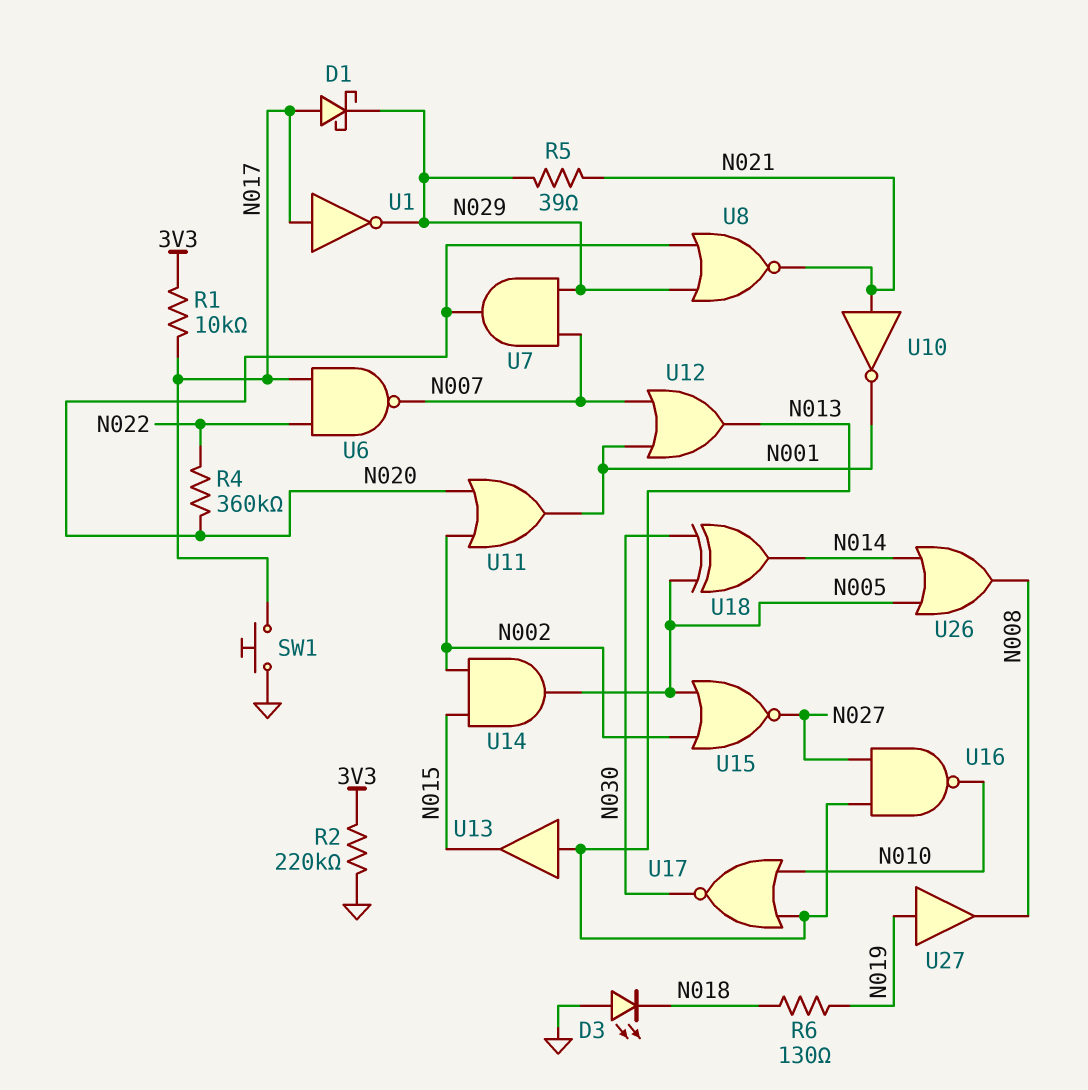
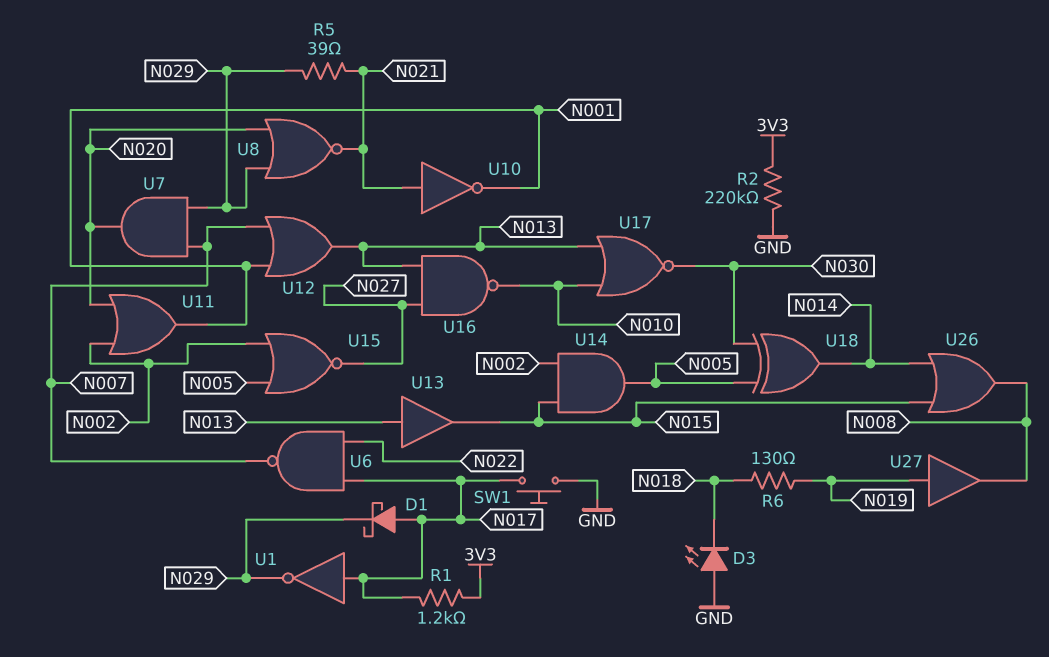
R1: 10k (3V3, N017) -> 1.2k (3V3, N017)
R4: 360k (N020, N022) -> none
U26: OR (in N005, in N014, out N008) -> OR (in N014, in N015, out N008)

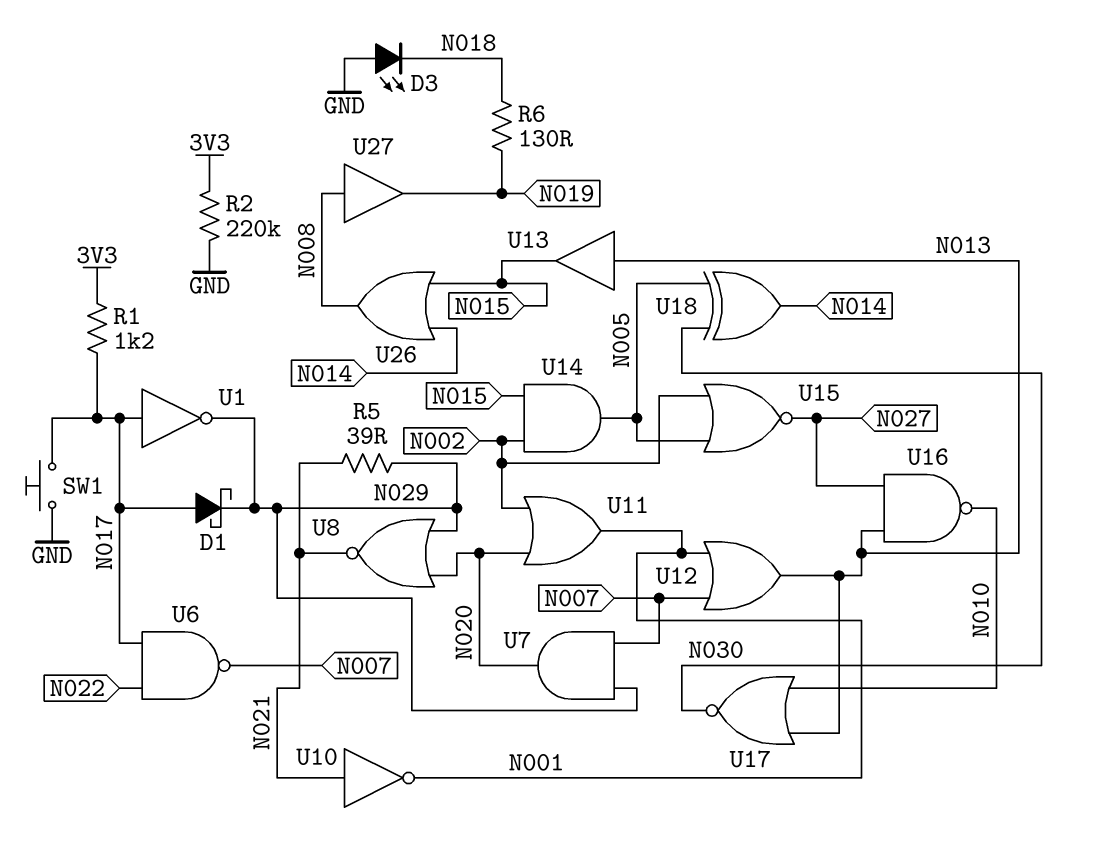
U27: buffer (in N019, out N008) -> buffer (in N008, out N019)

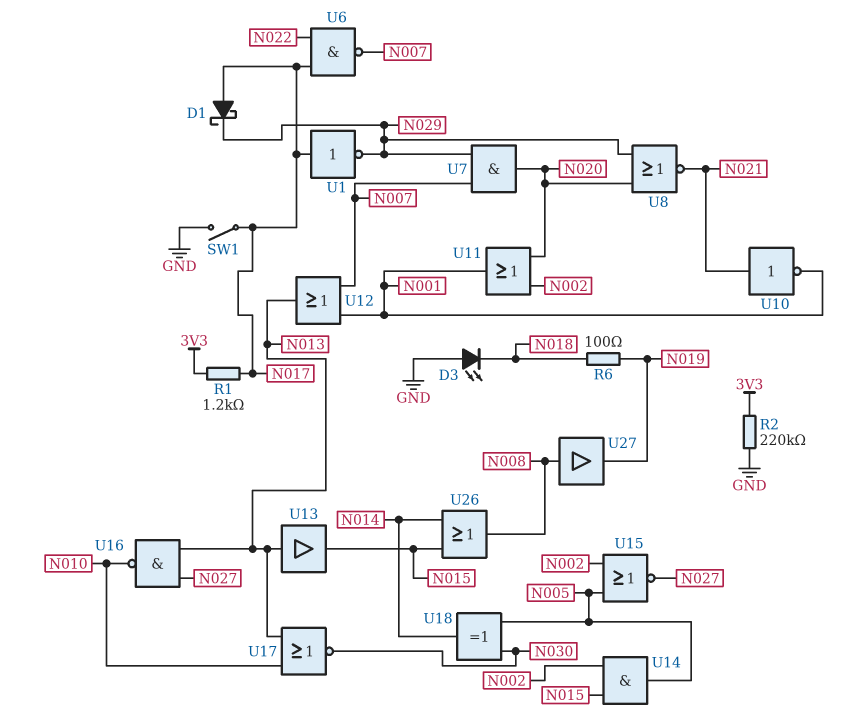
R5: 39 (N021, N029) -> none
R6: 130 (N018, N019) -> 100 (N018, N019)
SW1: button (GND, N017) -> switch (GND, N017)

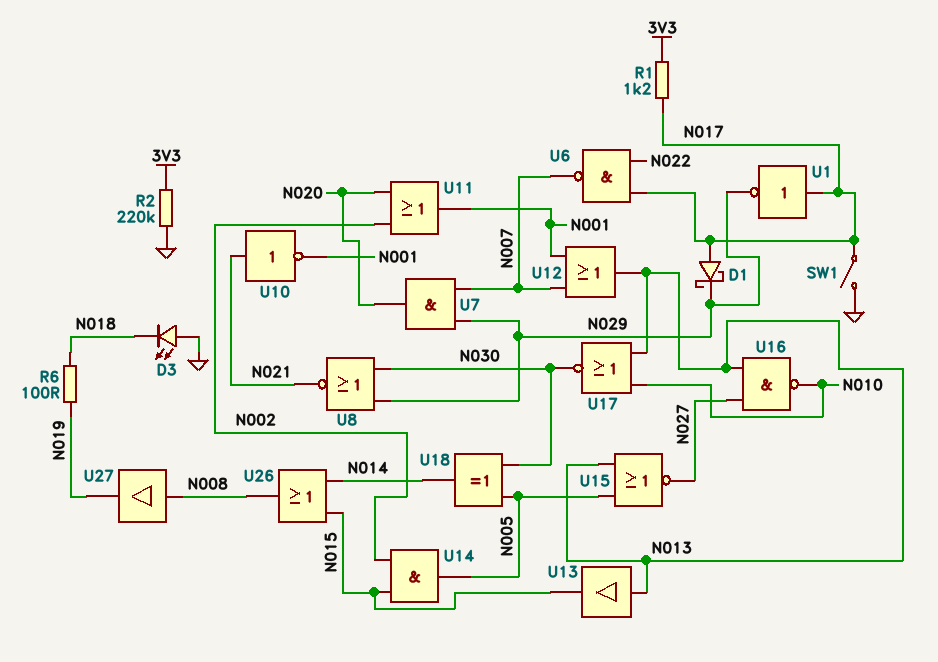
U8: NOR (in N020, in N029, out N021) -> NOR (in N029, in N030, out N021)
U15: NOR (in N002, in N005, out N027) -> NOR (in N005, in N013, out N027)

